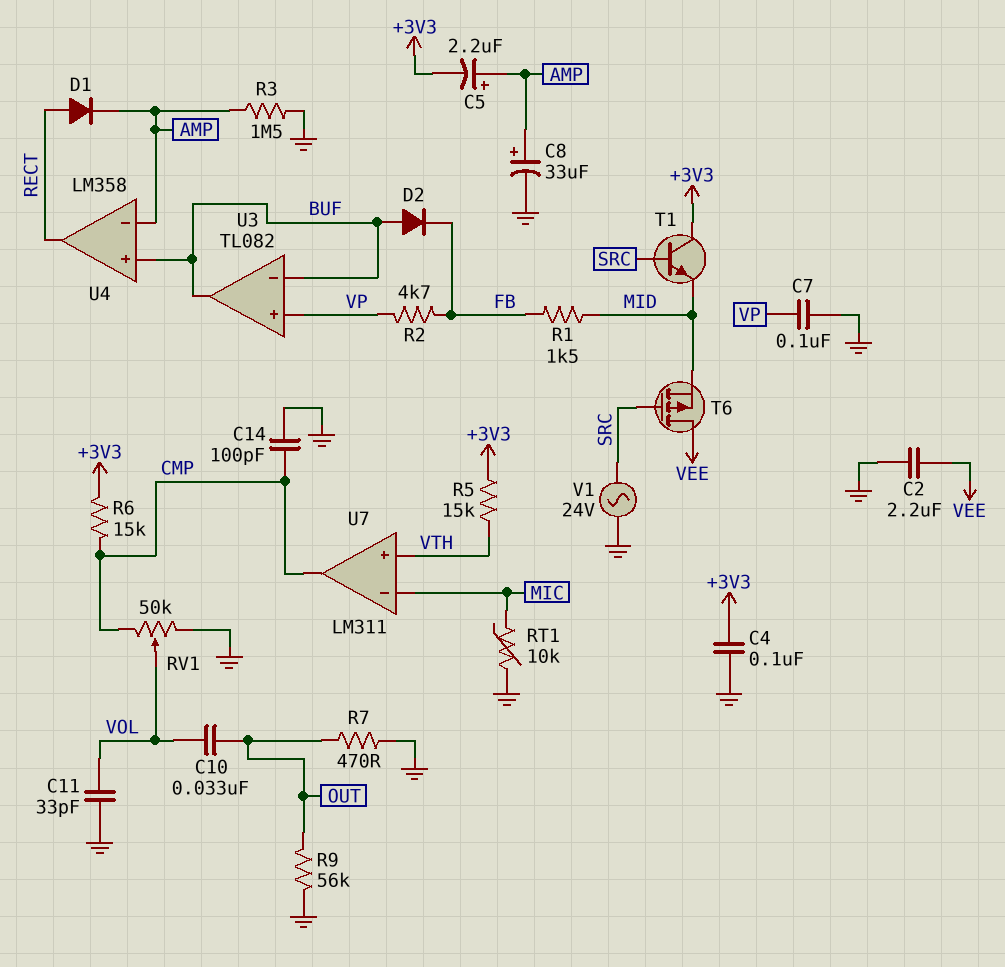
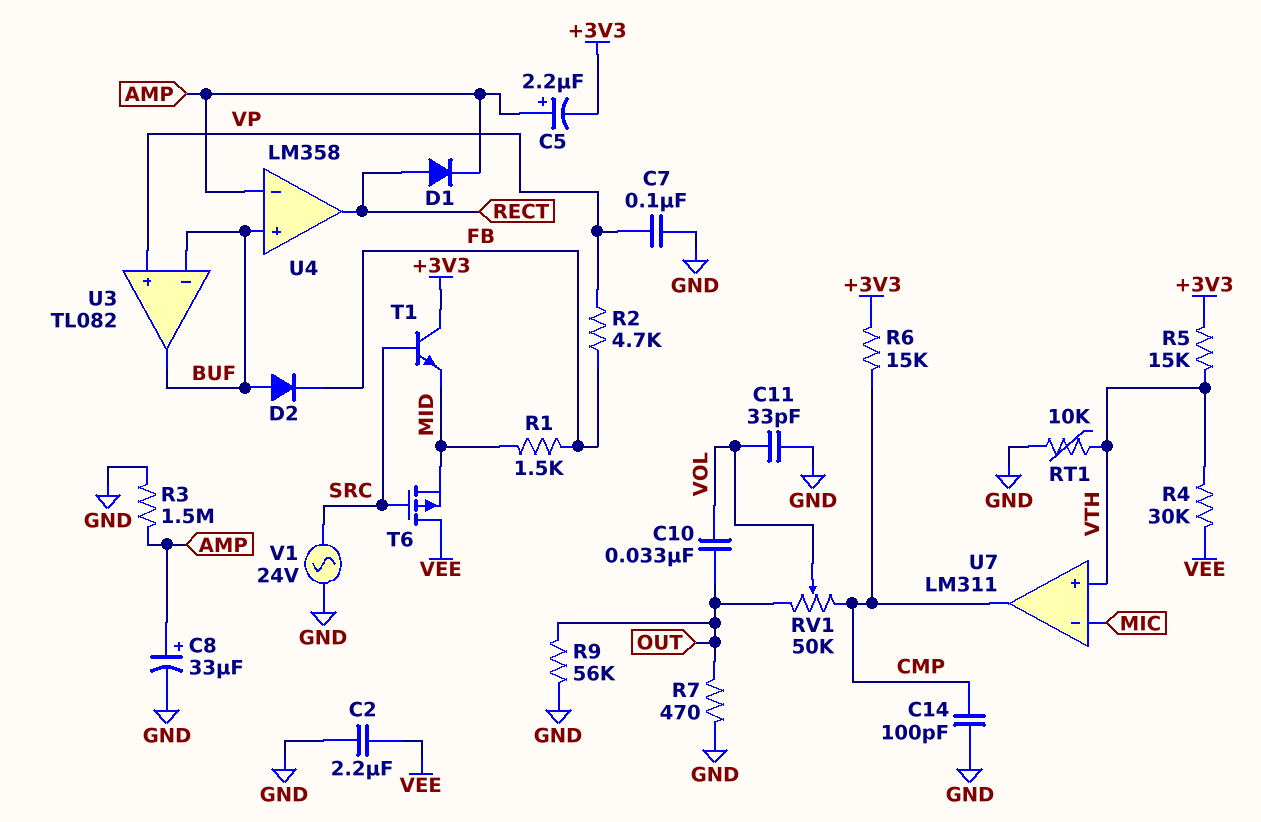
C4: 100nF (+3V3, GND) -> none
R4: none -> 30k (VEE, VTH)
RT1: 10k (GND, MIC) -> 10k (GND, VTH)
RV1: 50k (CMP, GND, wiper VOL) -> 50k (CMP, OUT, wiper VOL)

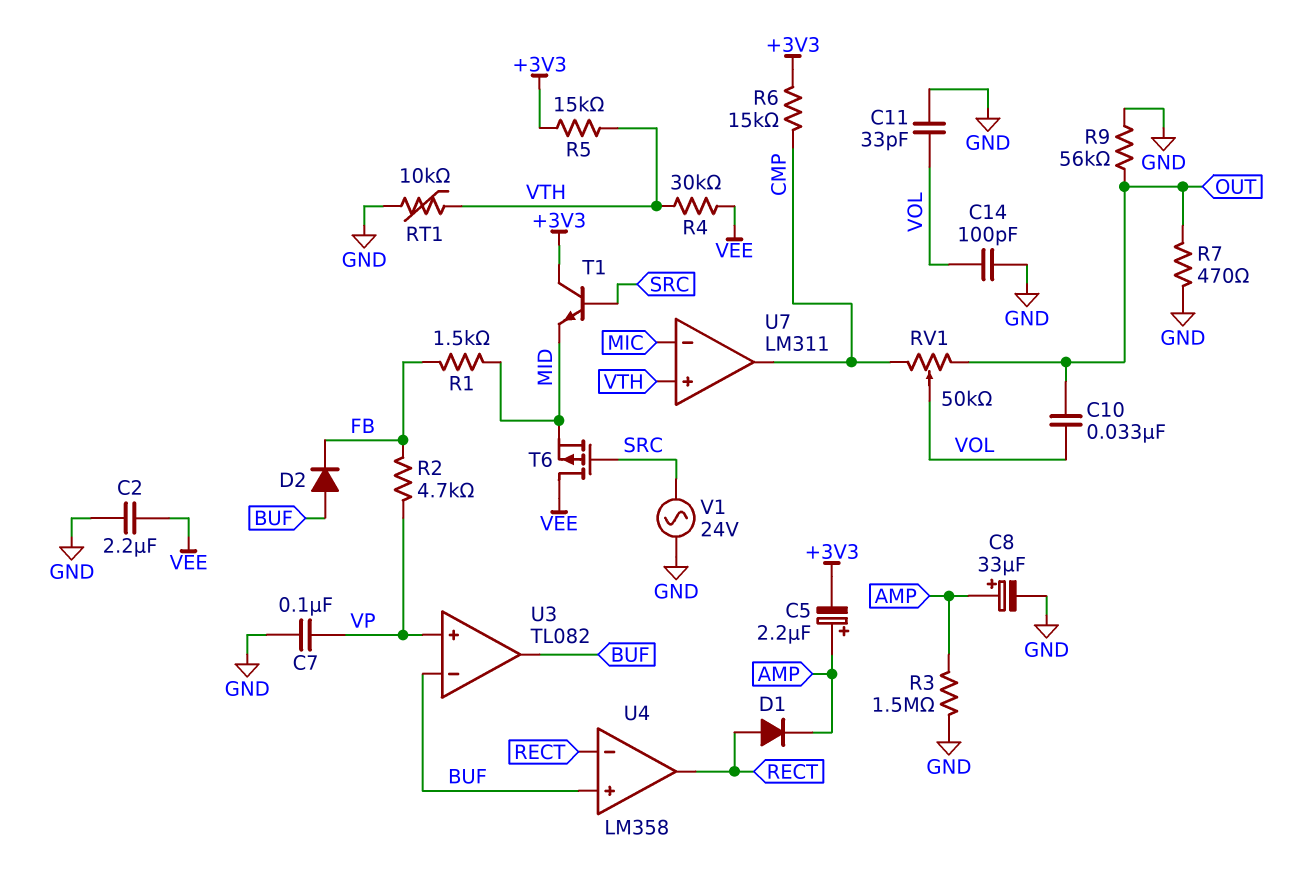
C14: 100pF (CMP, GND) -> 100pF (GND, VOL)
U4 pin in-: AMP -> RECT

